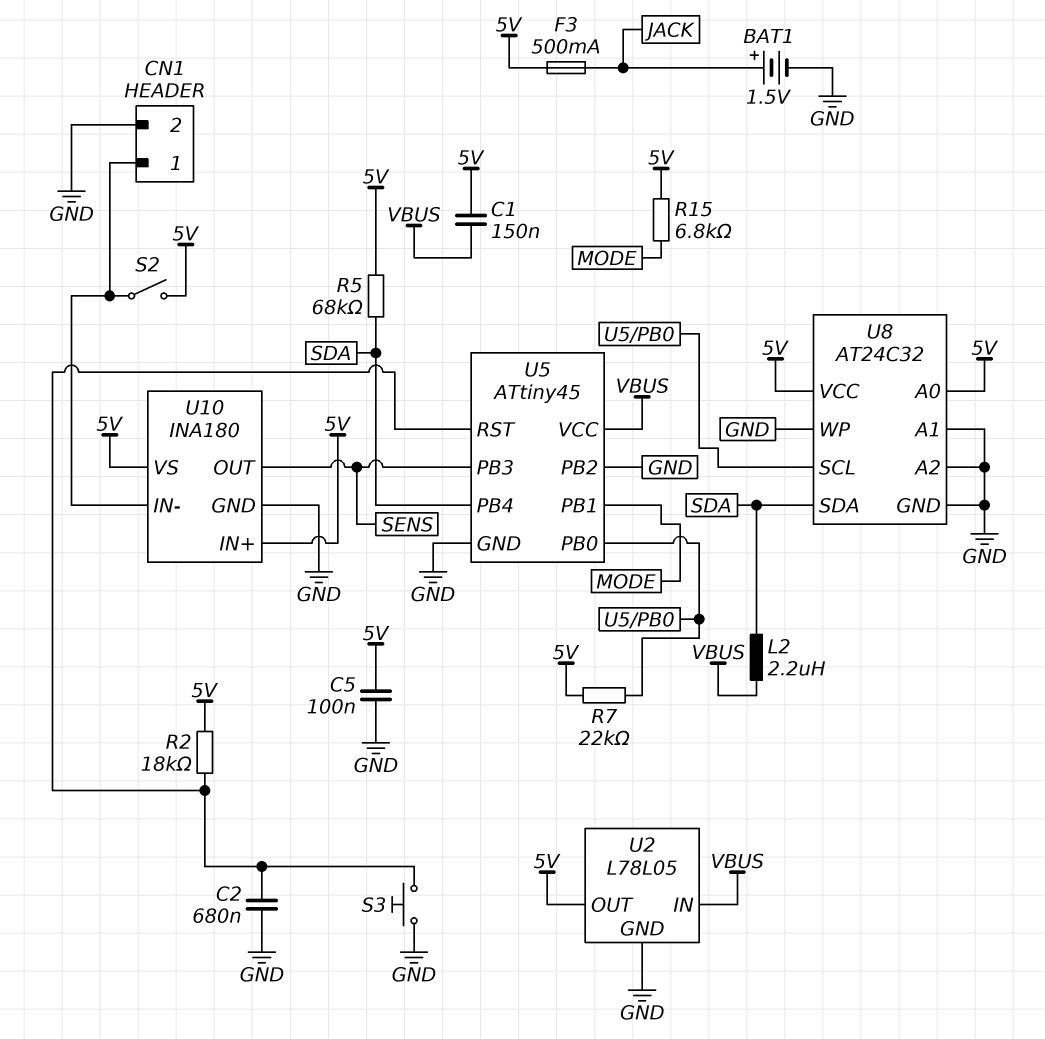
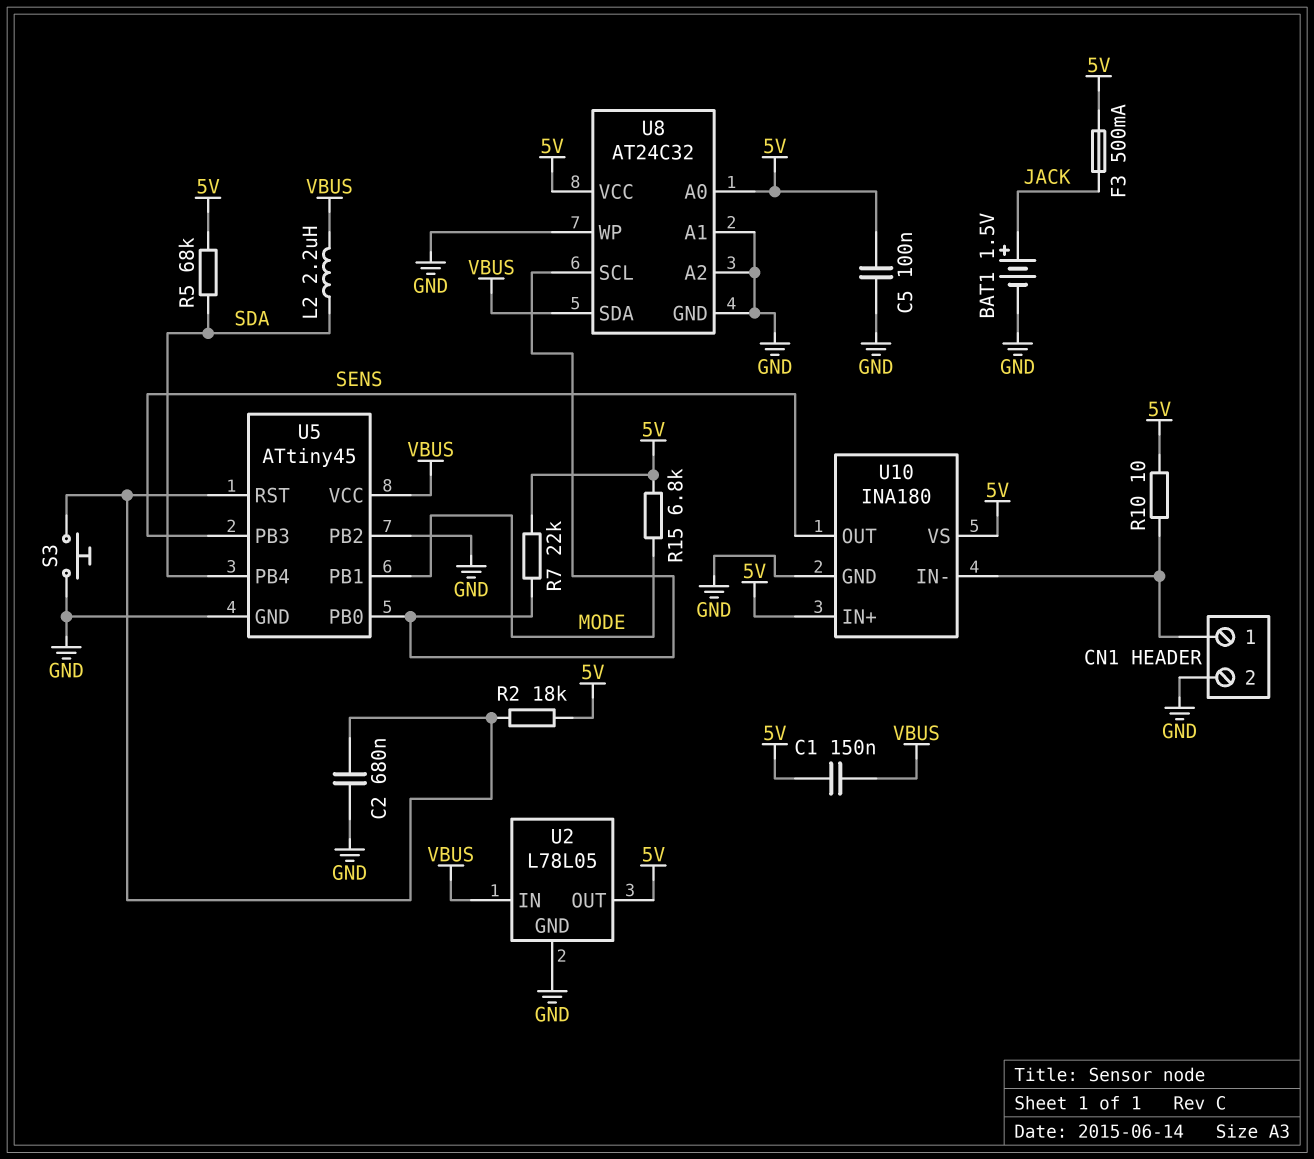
R10: none -> 10 (5V, CN1/1)
S2: switch (5V, CN1/1) -> none
U8 pin SDA: SDA -> VBUS

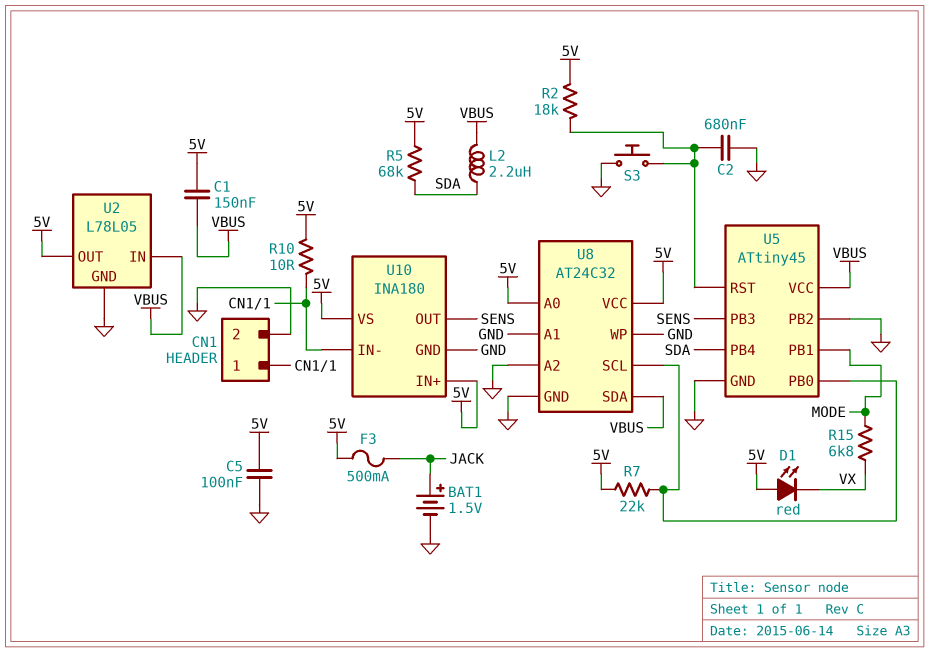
D1: none -> LED red (A 5V, K VX)
R15: 6.8k (5V, MODE) -> 6.8k (MODE, VX)

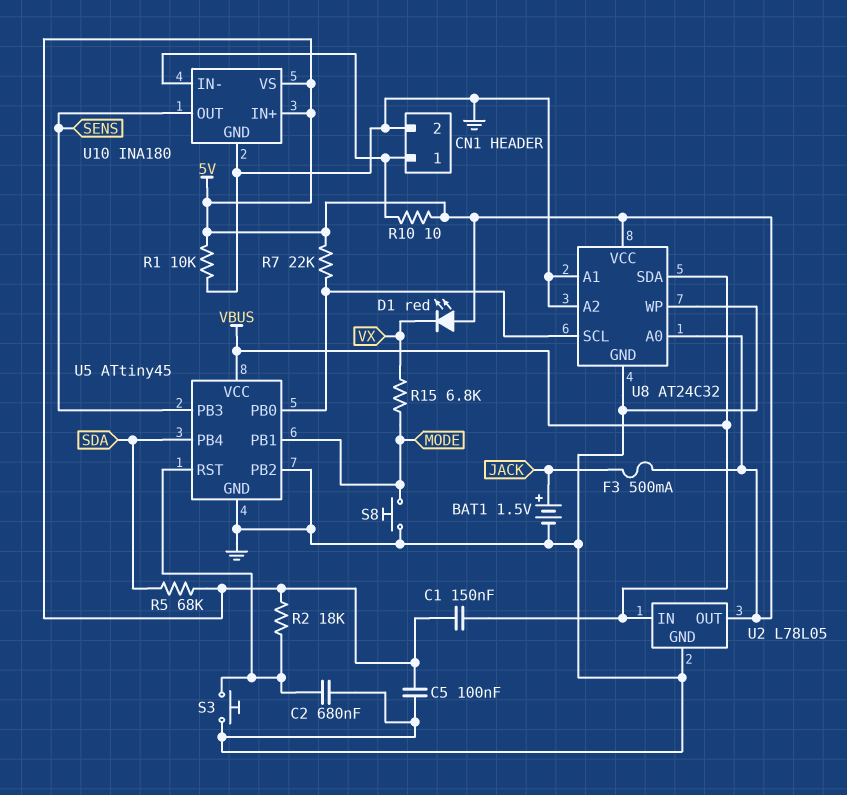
L2: 2.2uH (SDA, VBUS) -> none
R1: none -> 10k (5V, GND)
S8: none -> button (GND, MODE)

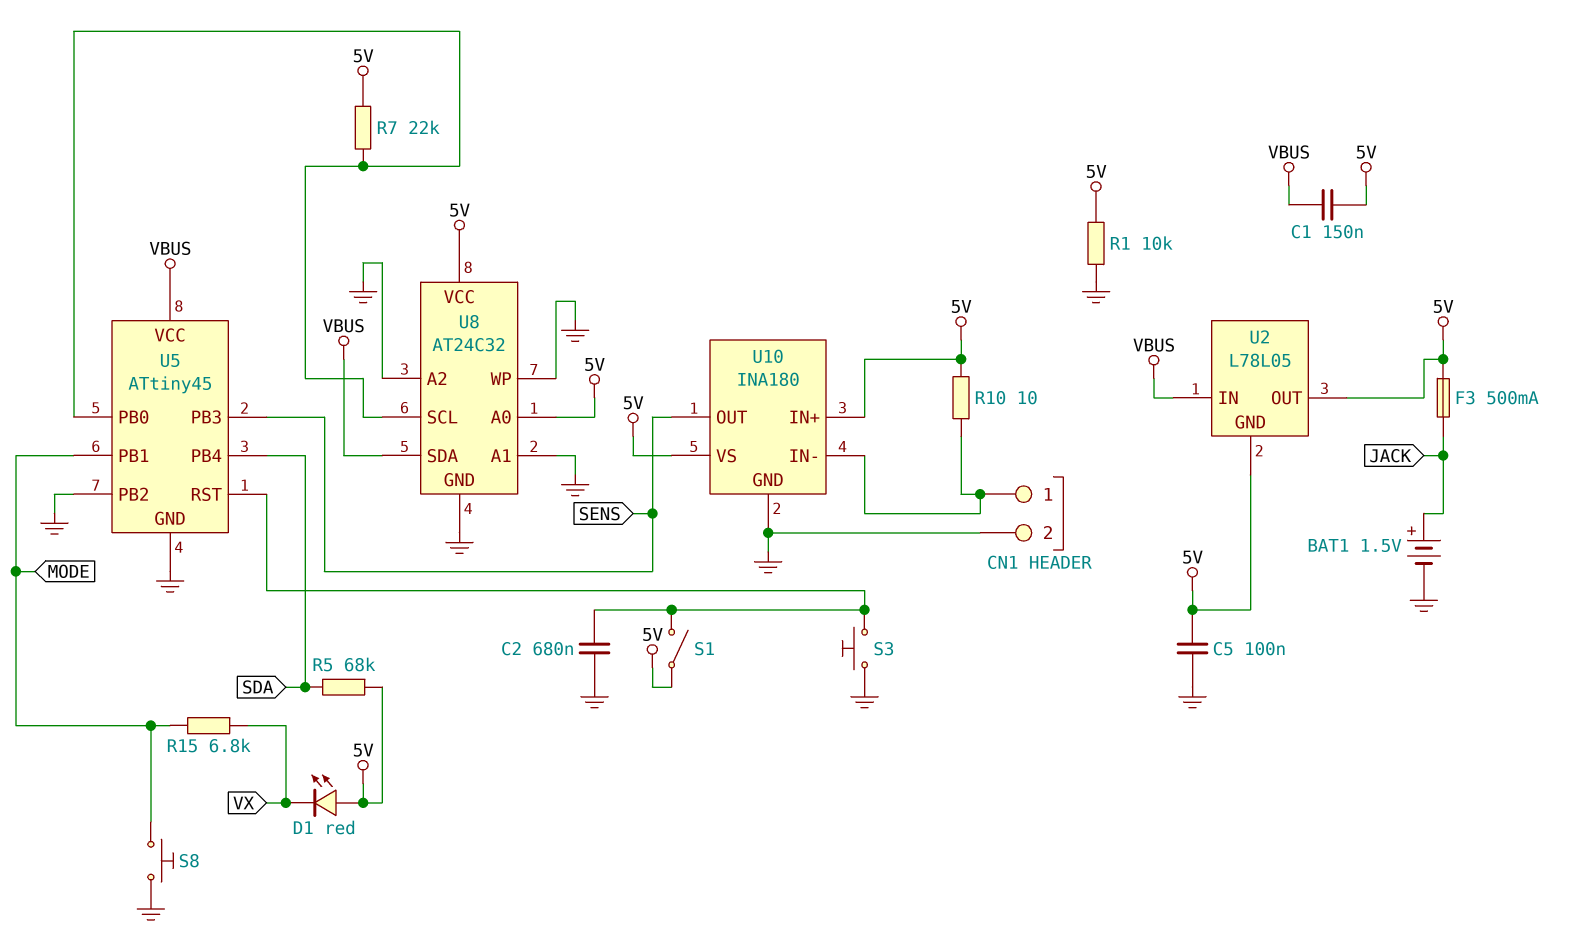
R2: 18k (5V, U5/RST) -> none
S1: none -> switch (5V, U5/RST)
U2 pin GND: GND -> 5V

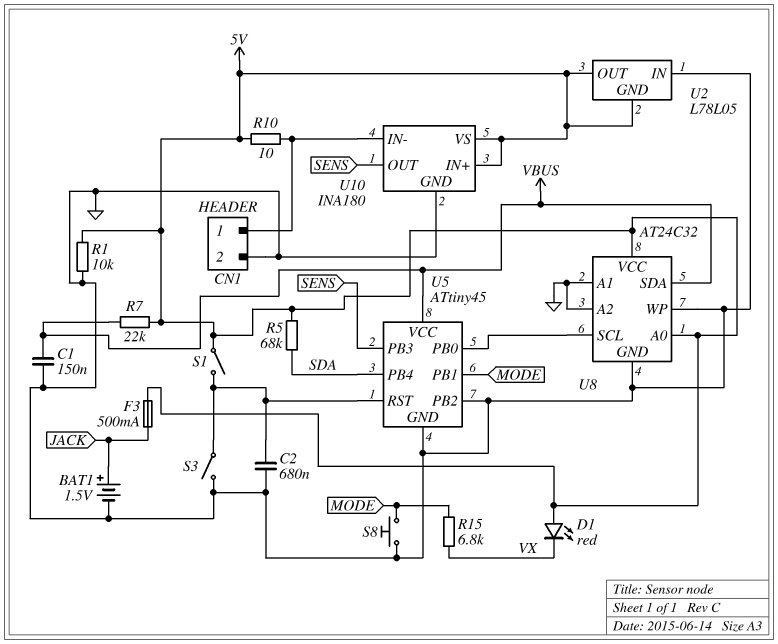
C1: 150nF (5V, VBUS) -> 150nF (GND, VBUS)
C5: 100nF (5V, GND) -> none
R7: 22k (5V, U5/PB0) -> 22k (5V, VBUS)
S3: button (GND, U5/RST) -> switch (GND, U5/RST)
U2 pin IN: VBUS -> GND

